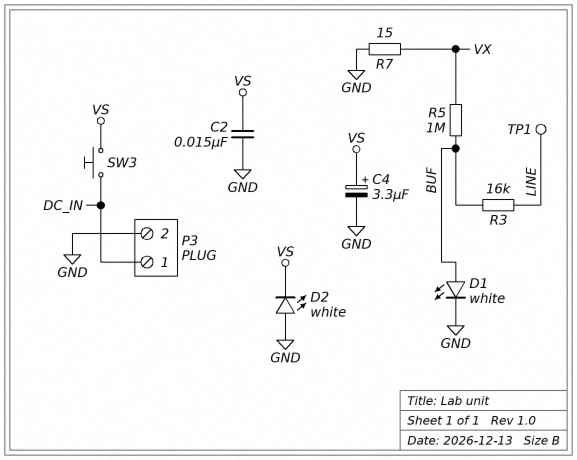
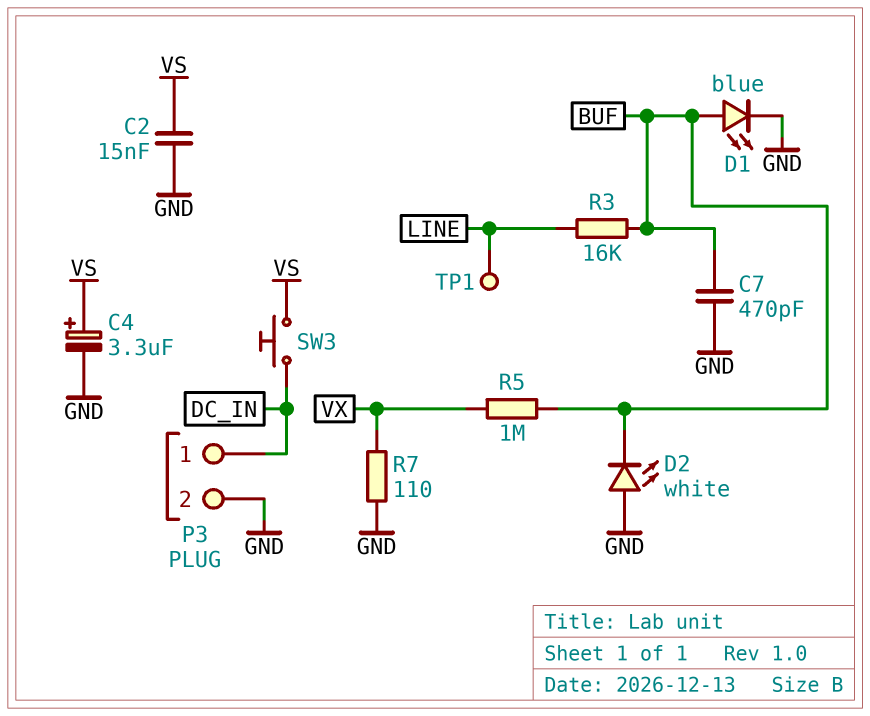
C7: none -> 470pF (BUF, GND)
D1: LED white (A BUF, K GND) -> LED blue (A BUF, K GND)
D2: LED white (A GND, K VS) -> LED white (A GND, K BUF)
R7: 15 (GND, VX) -> 110 (GND, VX)

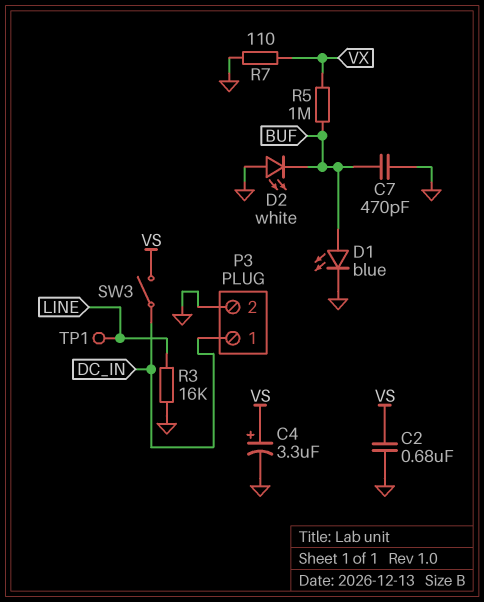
C2: 15nF (GND, VS) -> 680nF (GND, VS)
R3: 16k (BUF, LINE) -> 16k (GND, LINE)
SW3: button (DC_IN, VS) -> switch (DC_IN, VS)

